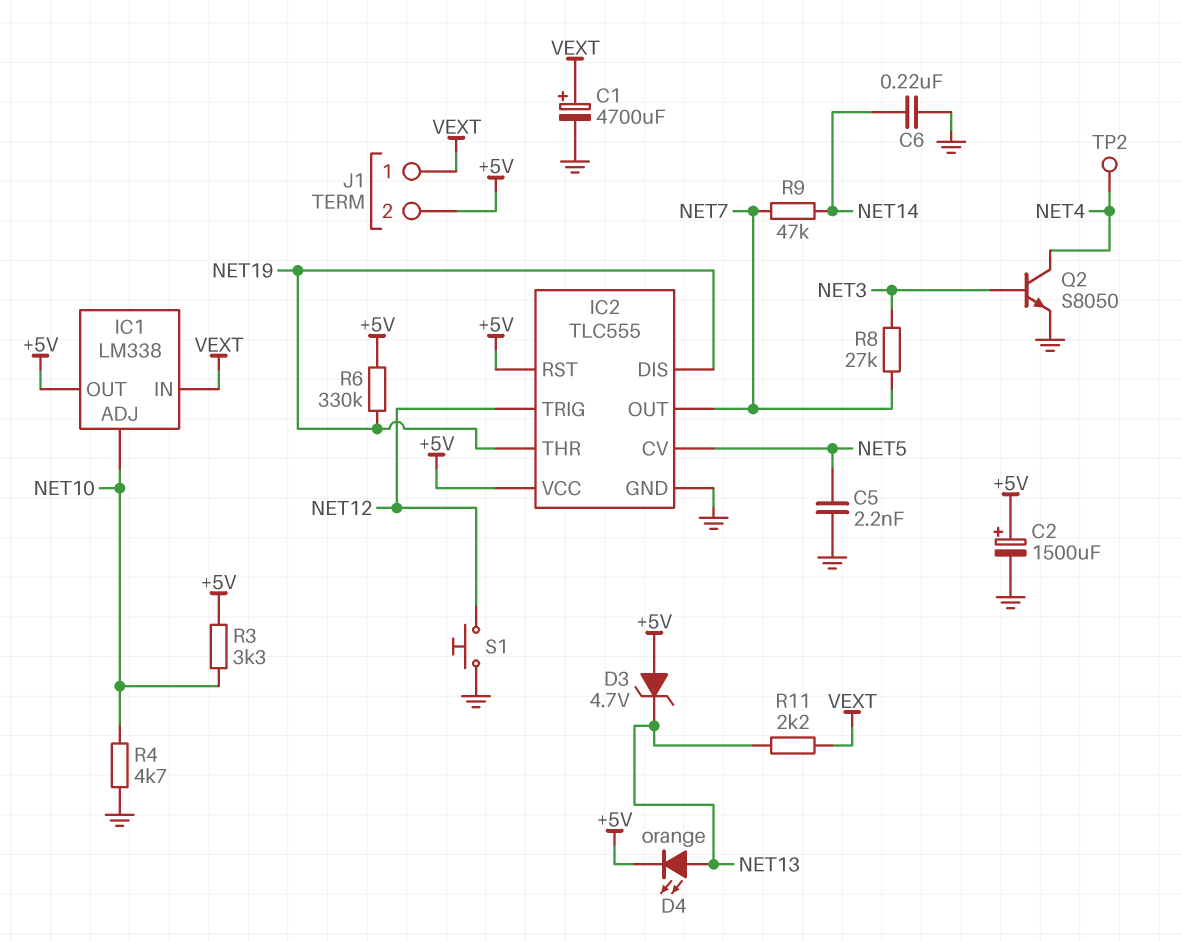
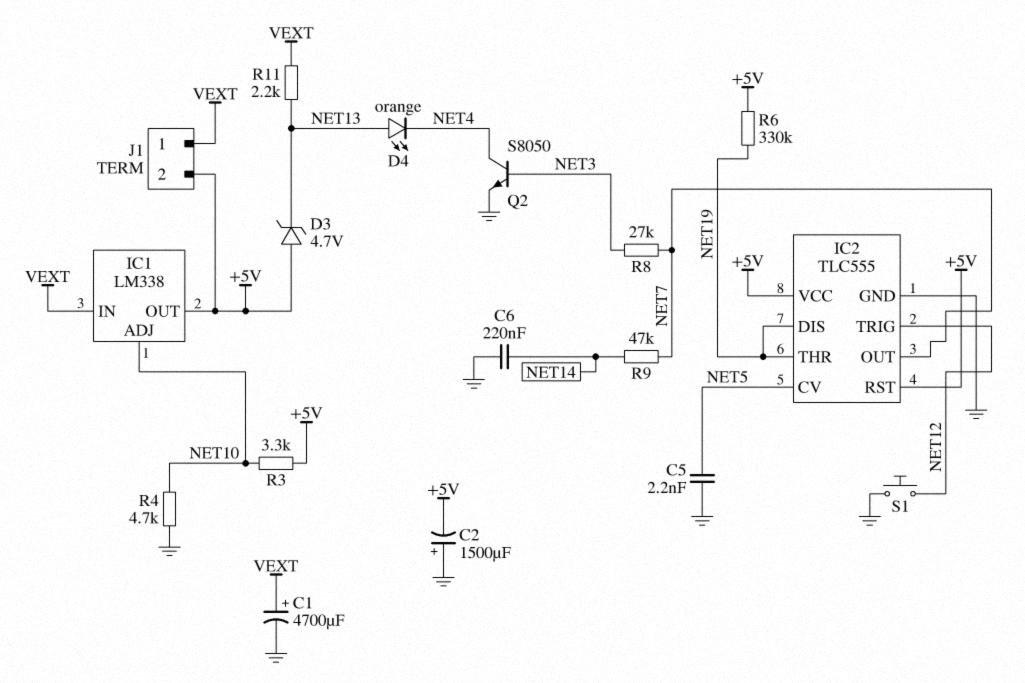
C2: 1500uF (plus +5V, minus GND) -> 1500uF (plus GND, minus +5V)
D4: LED orange (A NET13, K +5V) -> LED orange (A NET13, K NET4)
TP2: test point (NET4) -> none

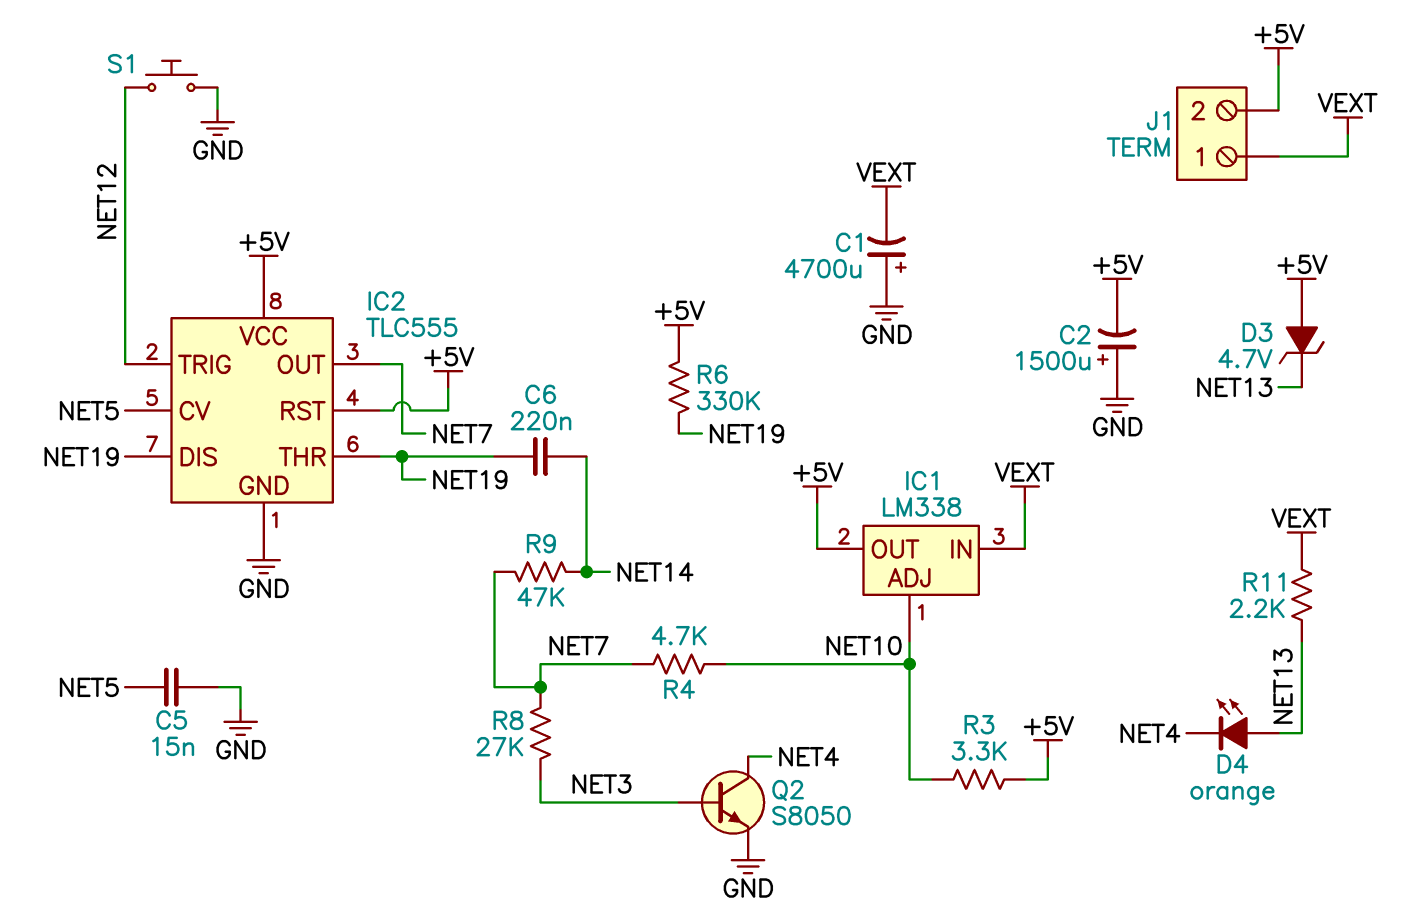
C1: 4700uF (plus VEXT, minus GND) -> 4700uF (plus GND, minus VEXT)
C5: 2.2nF (GND, NET5) -> 15nF (GND, NET5)
C6: 220nF (GND, NET14) -> 220nF (NET14, NET19)
R4: 4.7k (GND, NET10) -> 4.7k (NET7, NET10)

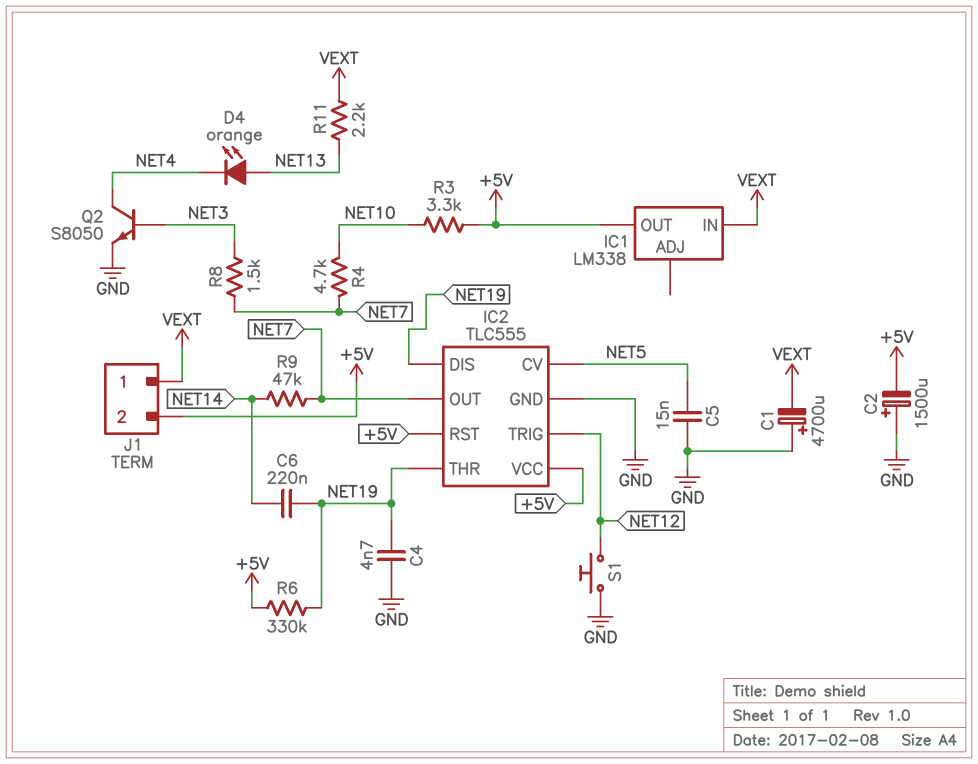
C4: none -> 4.7nF (GND, NET19)
D3: zener 4.7V (A +5V, K NET13) -> none
IC1 pin ADJ: NET10 -> none
R8: 27k (NET3, NET7) -> 1.5k (NET3, NET7)

